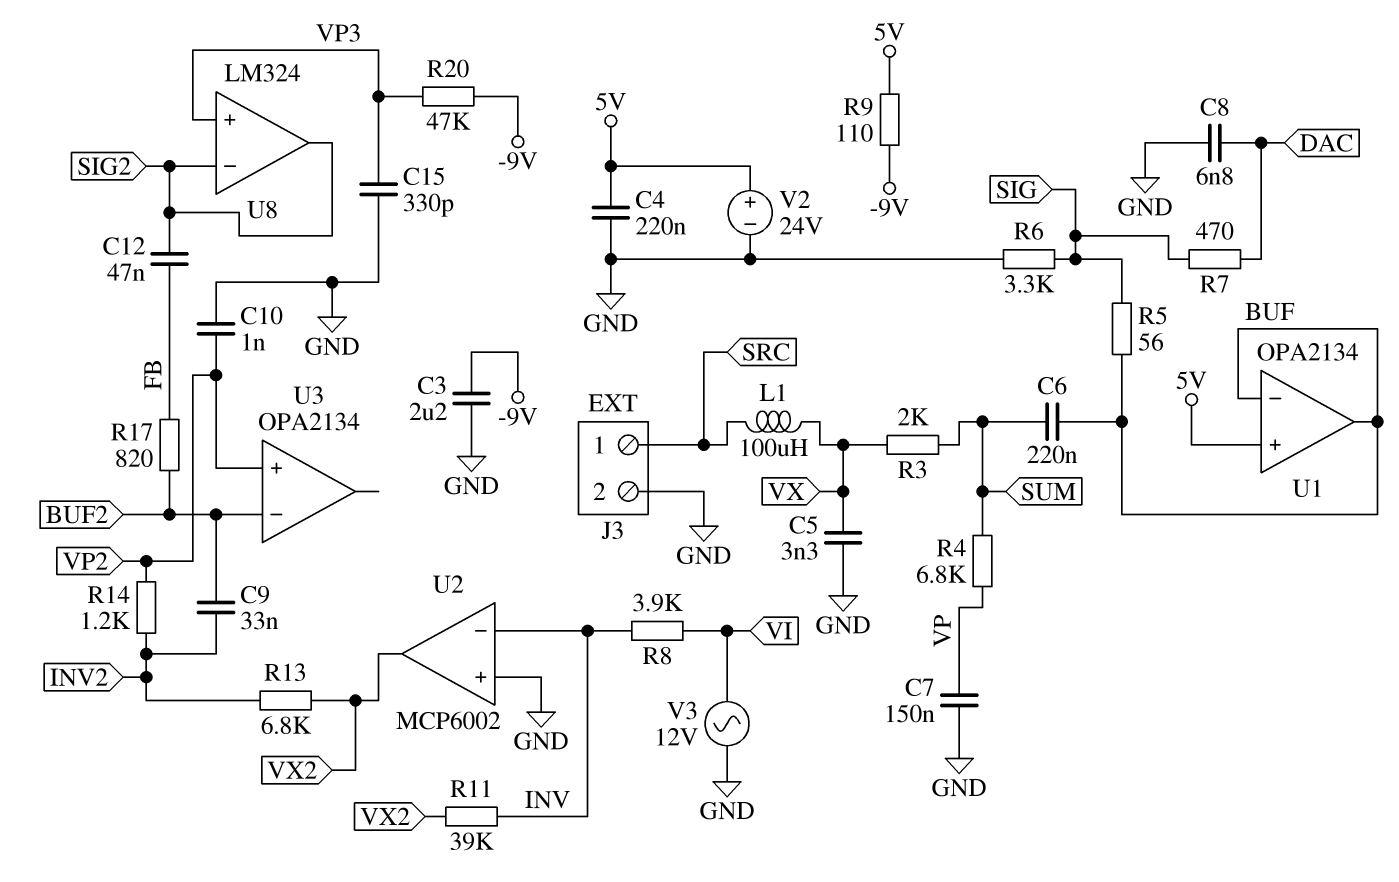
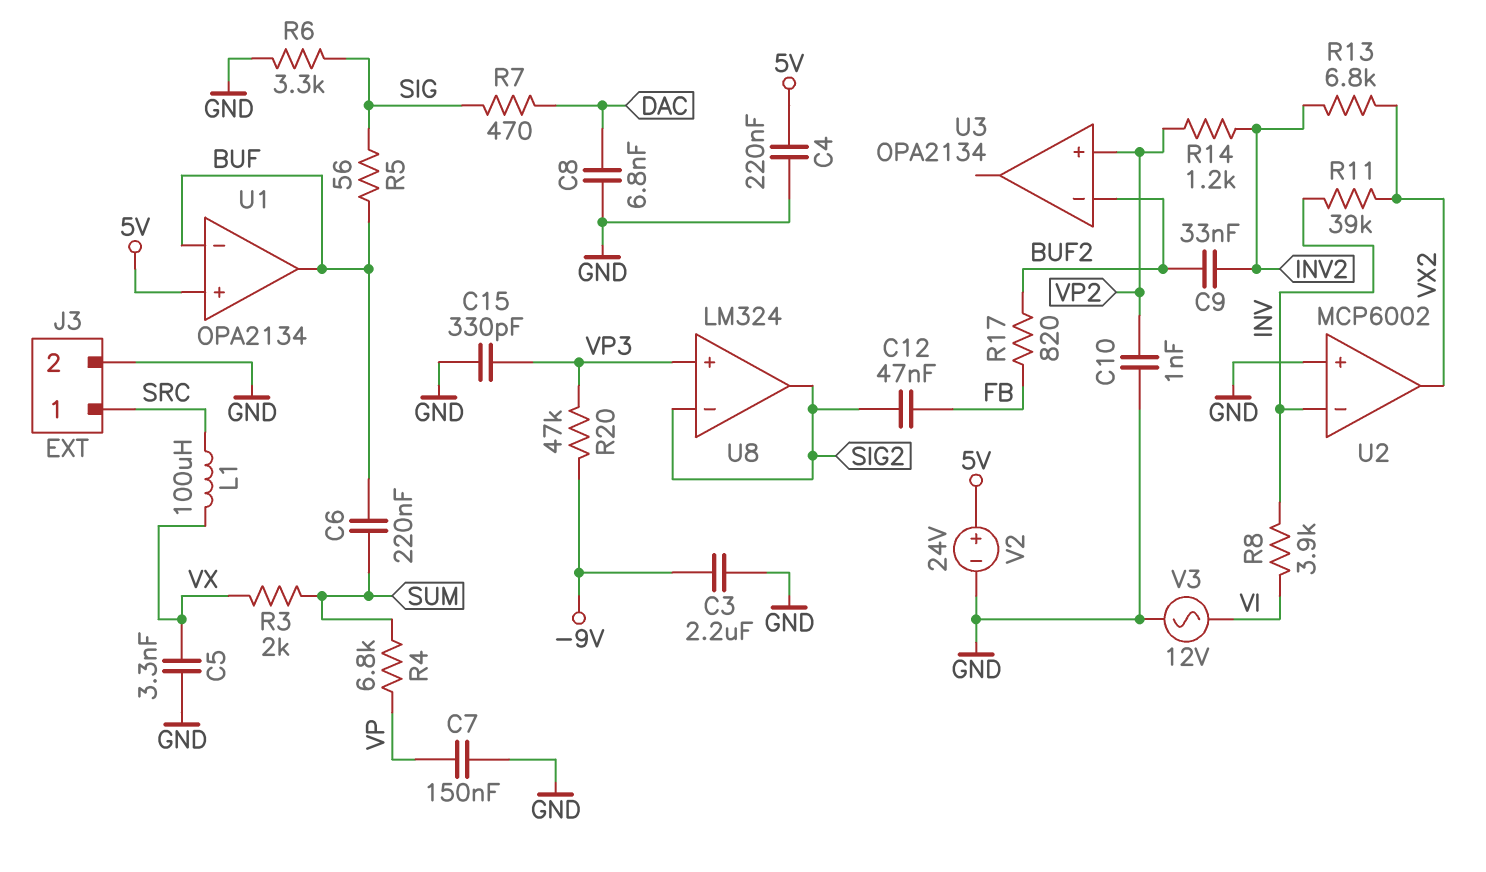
R9: 110 (-9V, 5V) -> none

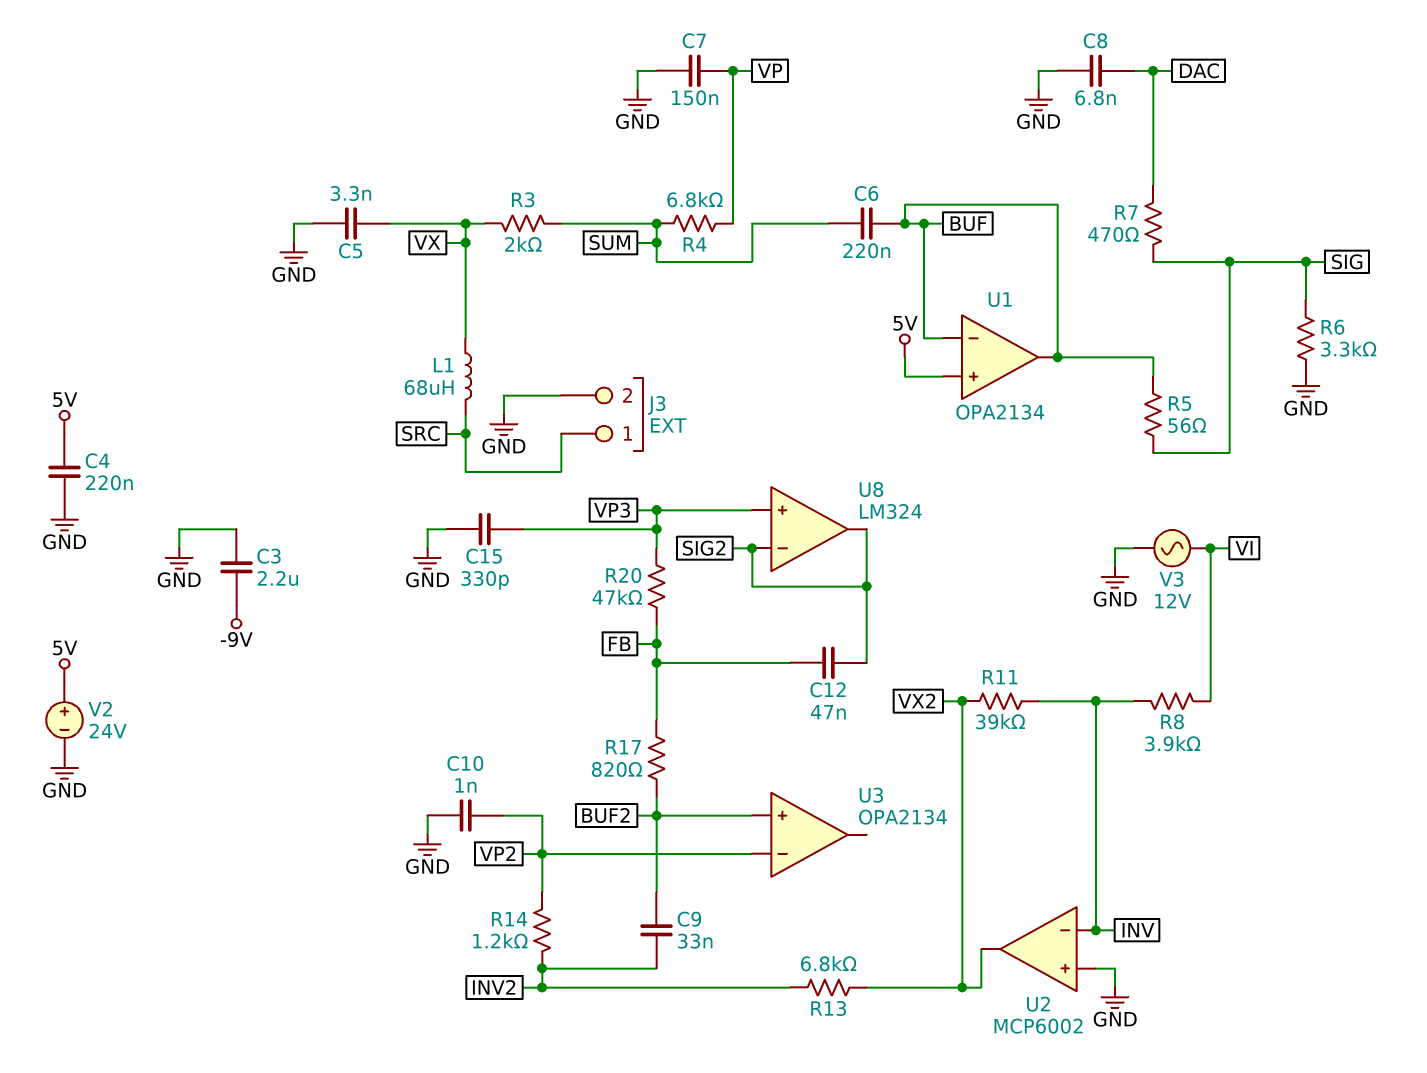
L1: 100uH (SRC, VX) -> 68uH (SRC, VX)
R20: 47k (-9V, VP3) -> 47k (FB, VP3)
U3 pin in+: VP2 -> BUF2
U3 pin in-: BUF2 -> VP2

